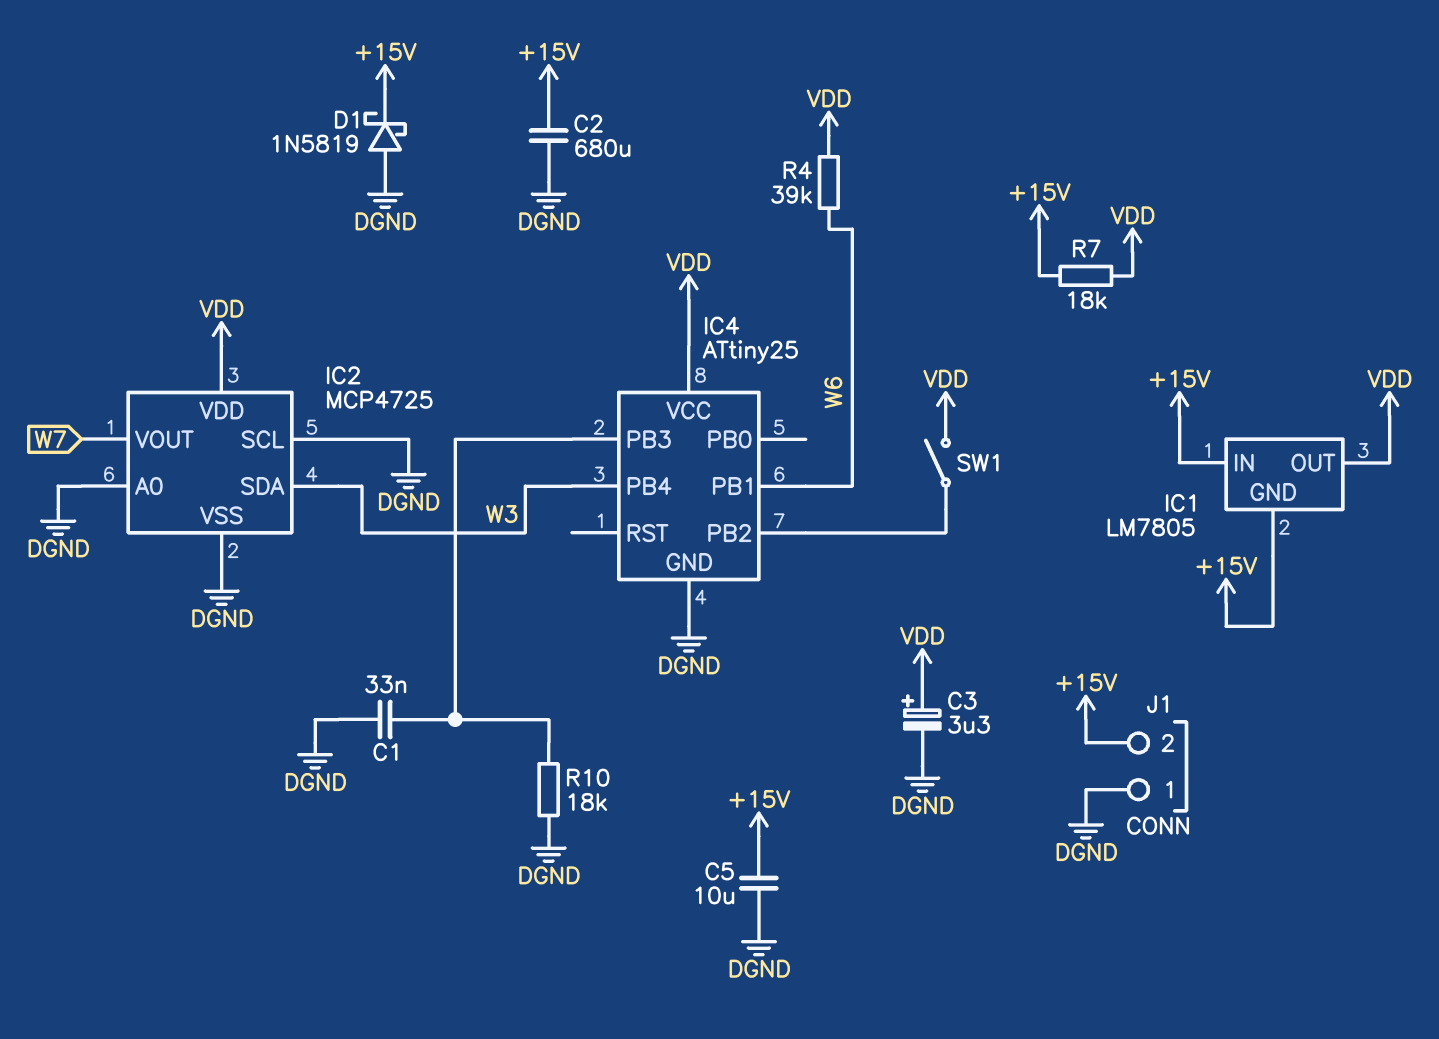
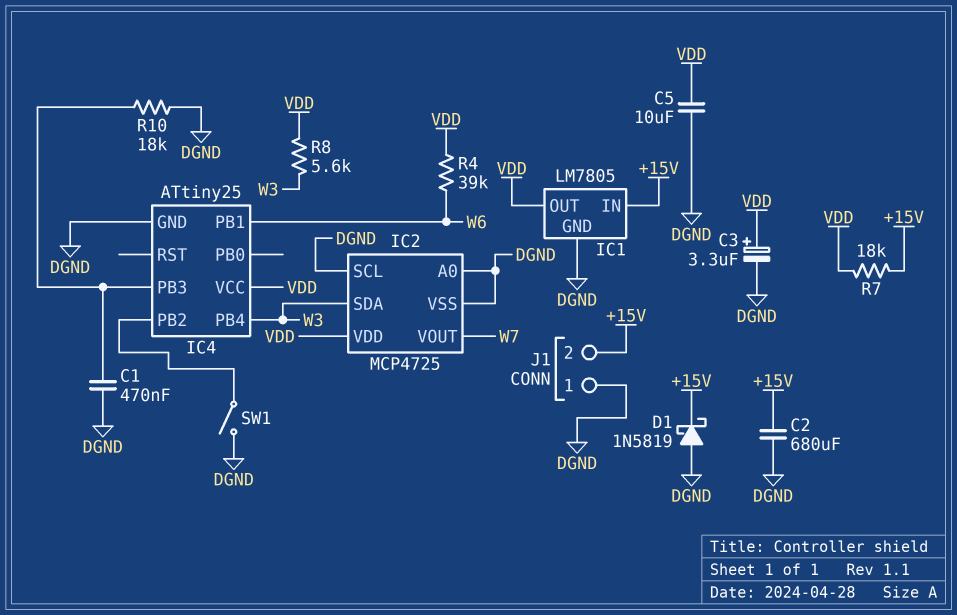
C1: 33nF (DGND, IC4/PB3) -> 470nF (DGND, IC4/PB3)
C5: 10uF (+15V, DGND) -> 10uF (DGND, VDD)
IC1 pin GND: +15V -> DGND
R8: none -> 5.6k (VDD, W3)
SW1: switch (IC4/PB2, VDD) -> switch (DGND, IC4/PB2)

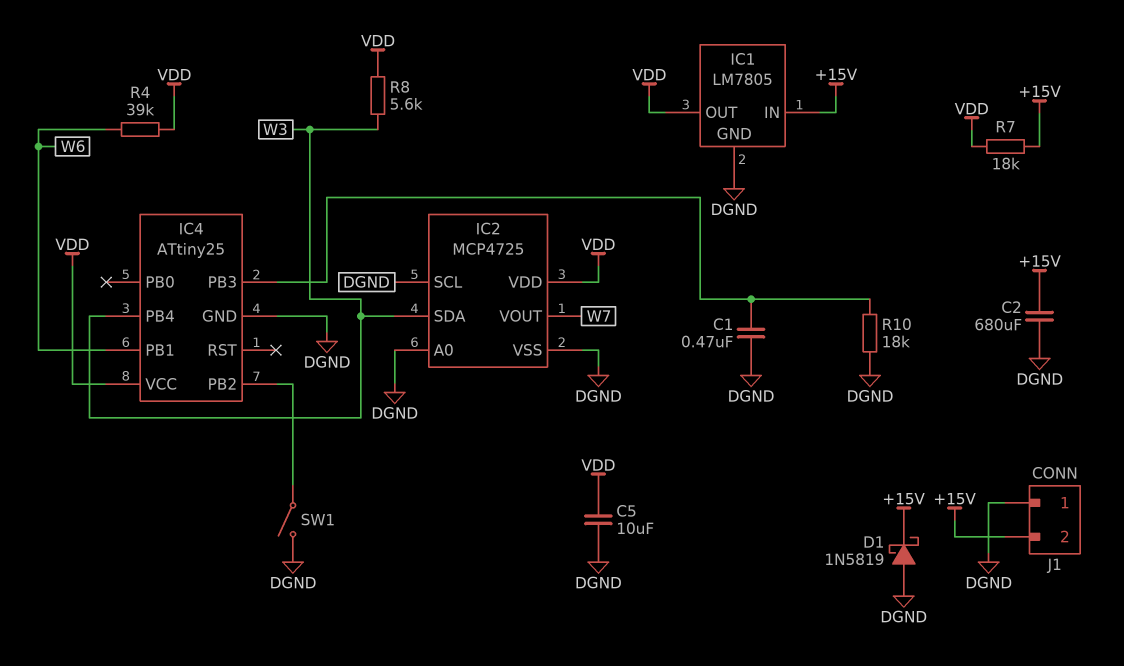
C3: 3.3uF (plus VDD, minus DGND) -> none

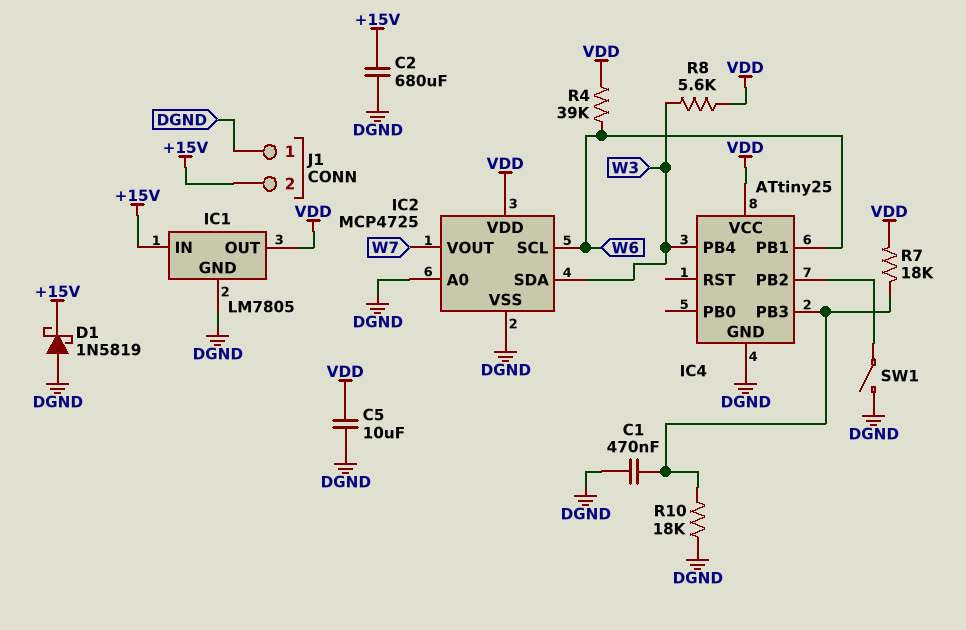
IC2 pin SCL: DGND -> W6
R7: 18k (+15V, VDD) -> 18k (IC4/PB3, VDD)

